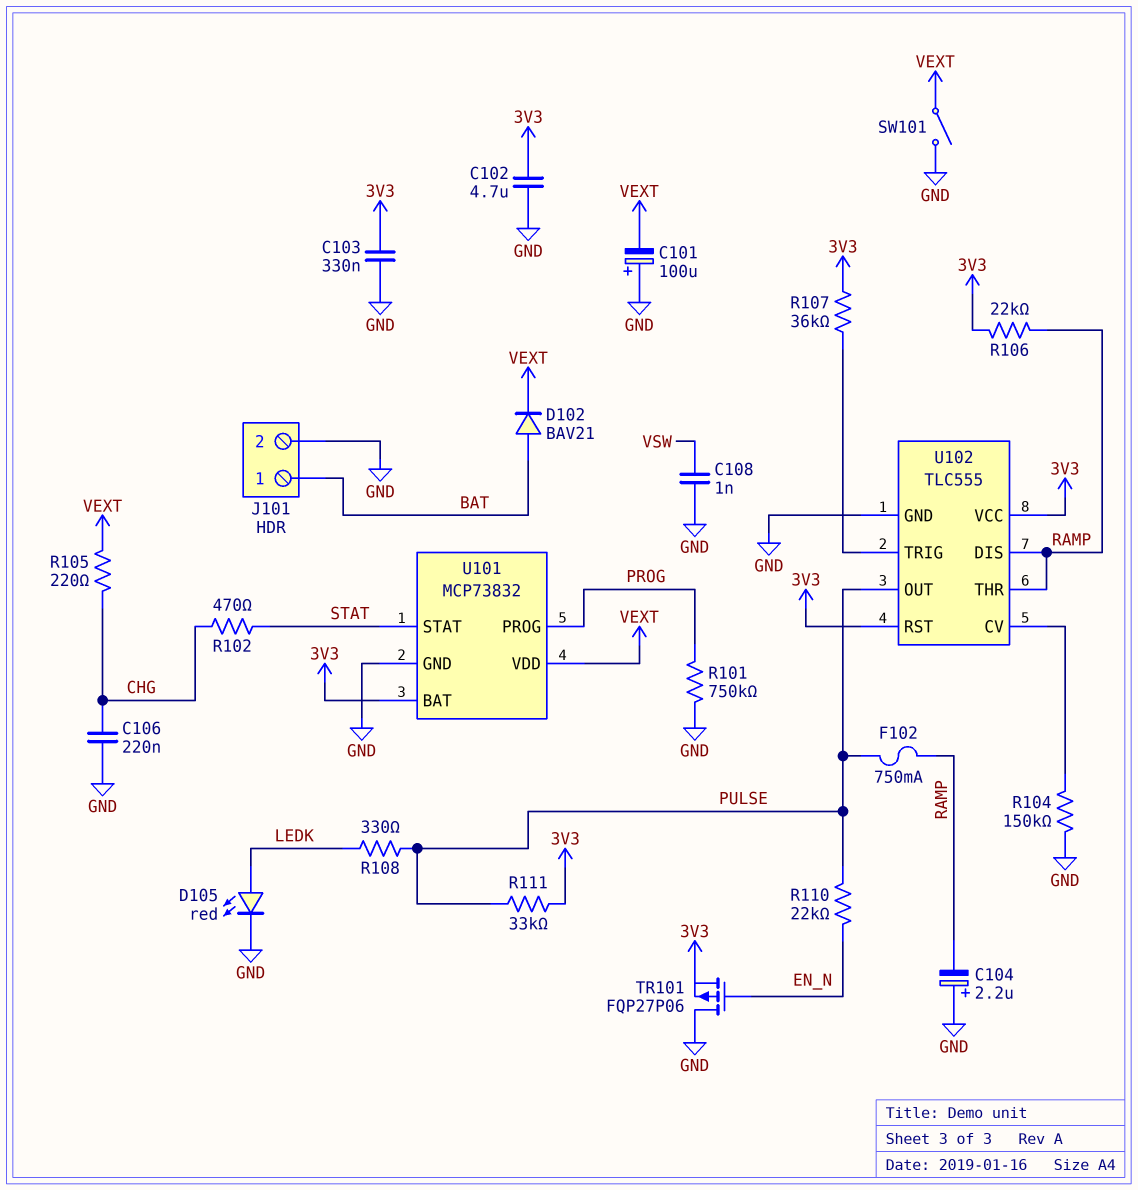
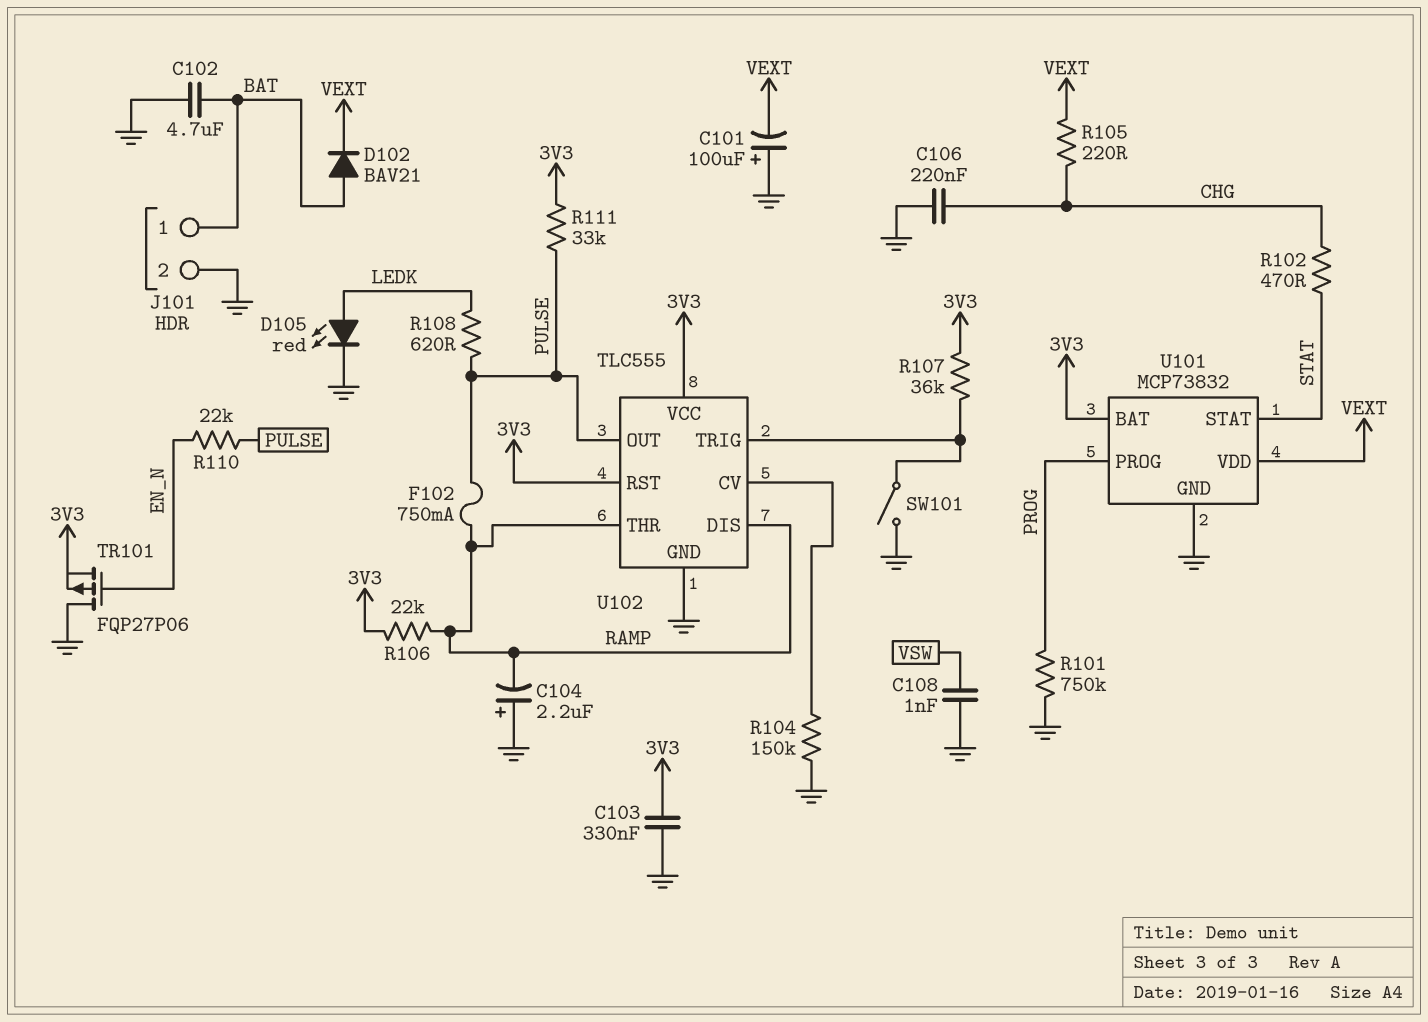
C102: 4.7uF (3V3, GND) -> 4.7uF (BAT, GND)
R108: 330 (LEDK, PULSE) -> 620 (LEDK, PULSE)
SW101: switch (GND, VEXT) -> switch (GND, U102/TRIG)

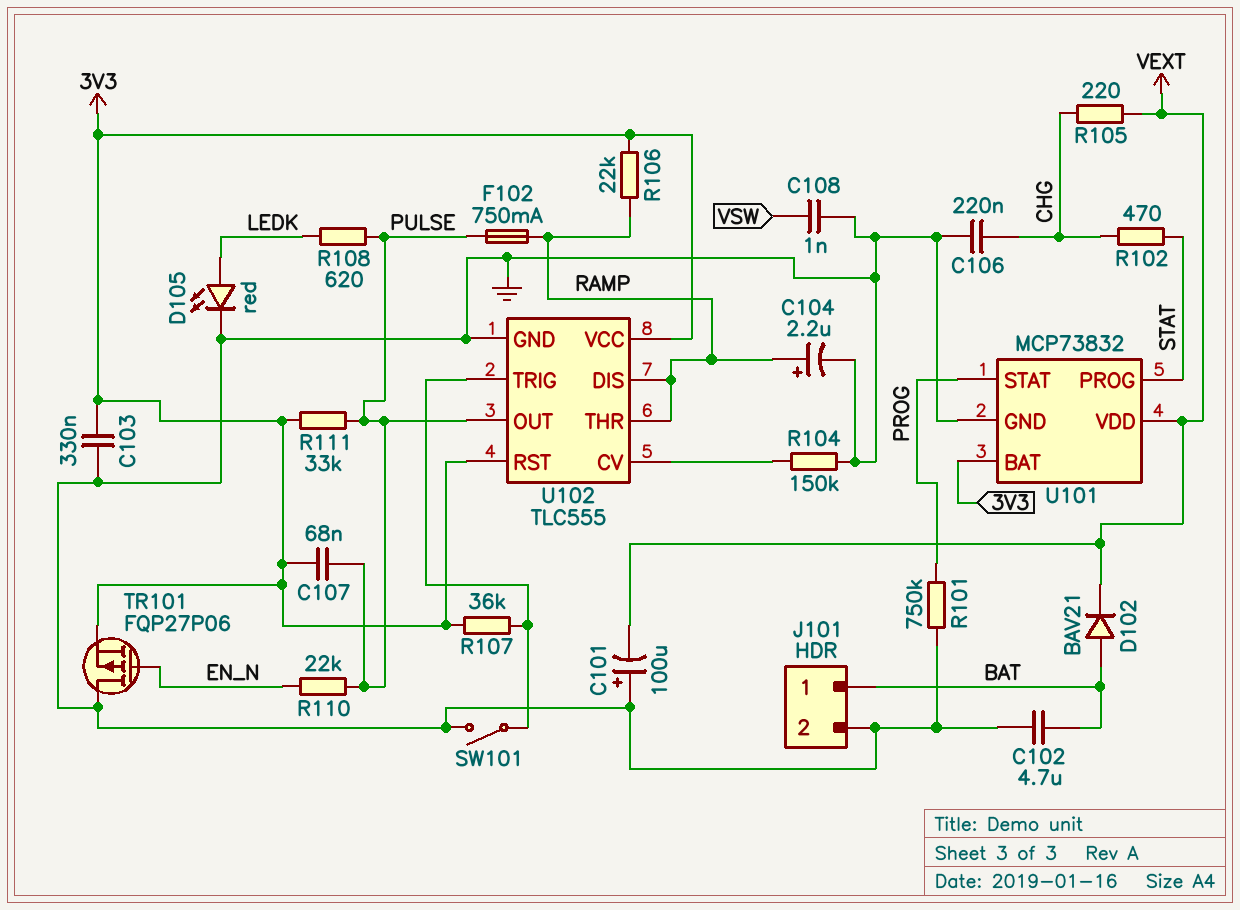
C104: 2.2uF (plus GND, minus RAMP) -> 2.2uF (plus RAMP, minus GND)
C107: none -> 68nF (3V3, PULSE)
U101 pin PROG: PROG -> STAT
U101 pin STAT: STAT -> PROG

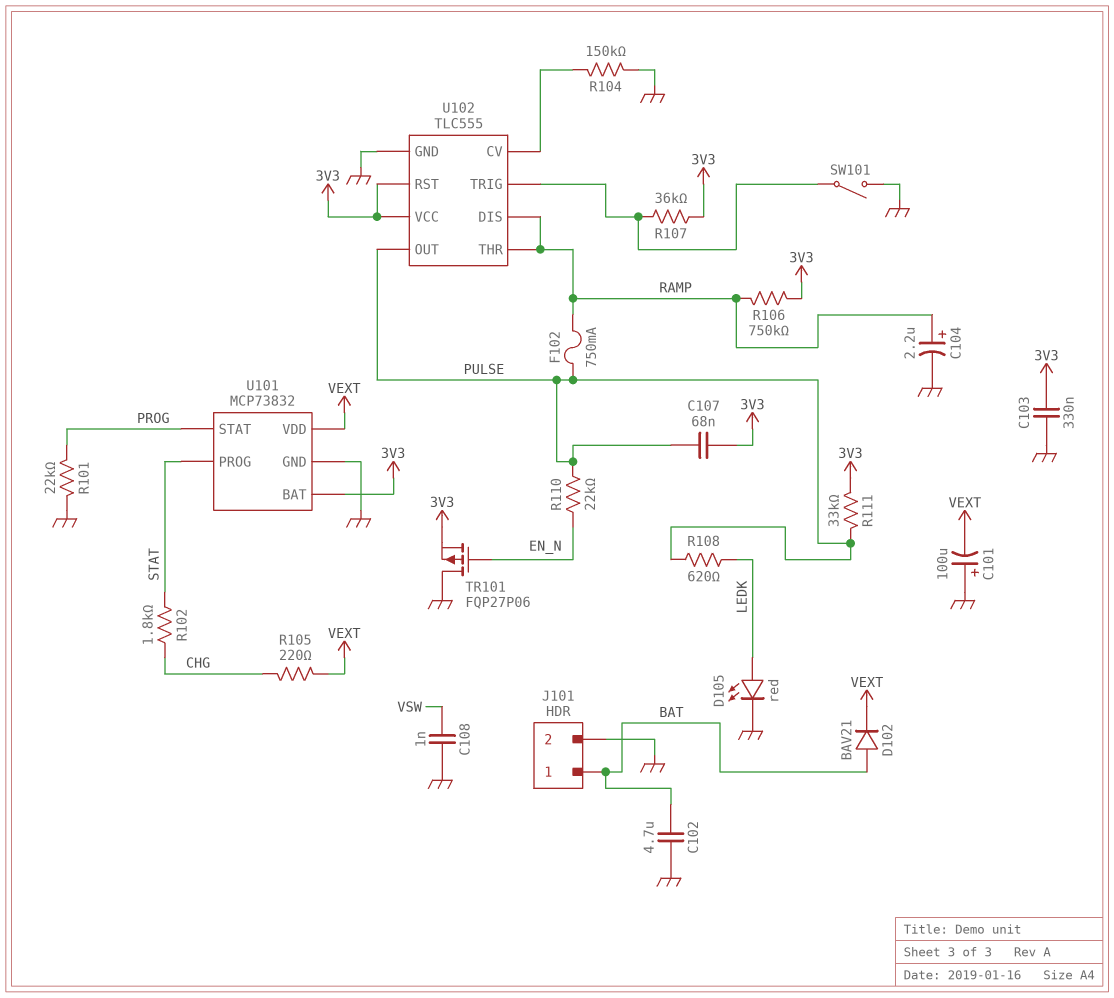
C106: 220nF (CHG, GND) -> none
R101: 750k (GND, PROG) -> 22k (GND, PROG)
R102: 470 (CHG, STAT) -> 1.8k (CHG, STAT)
R106: 22k (3V3, RAMP) -> 750k (3V3, RAMP)

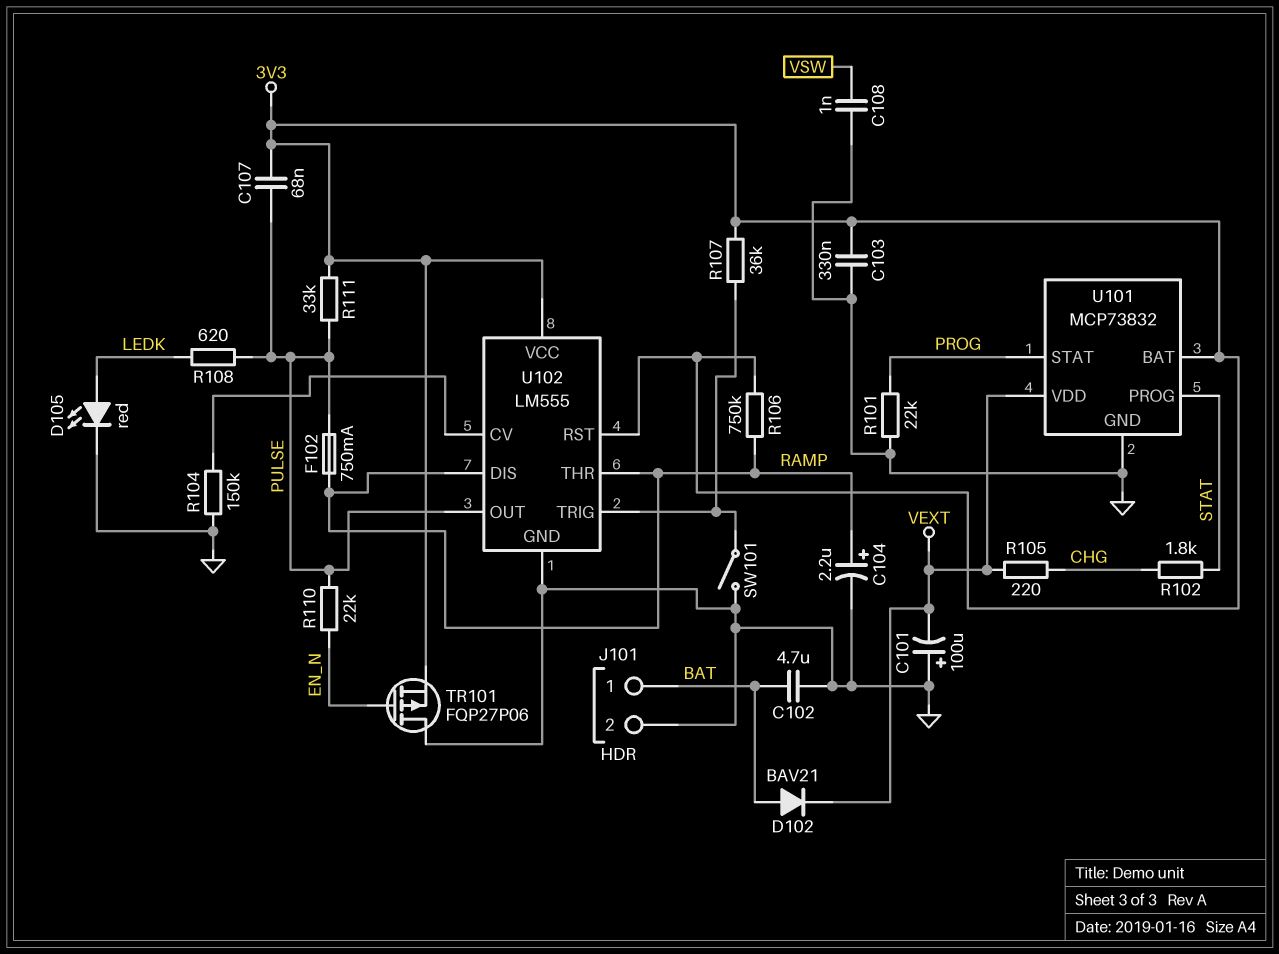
U102: TLC555 -> LM555

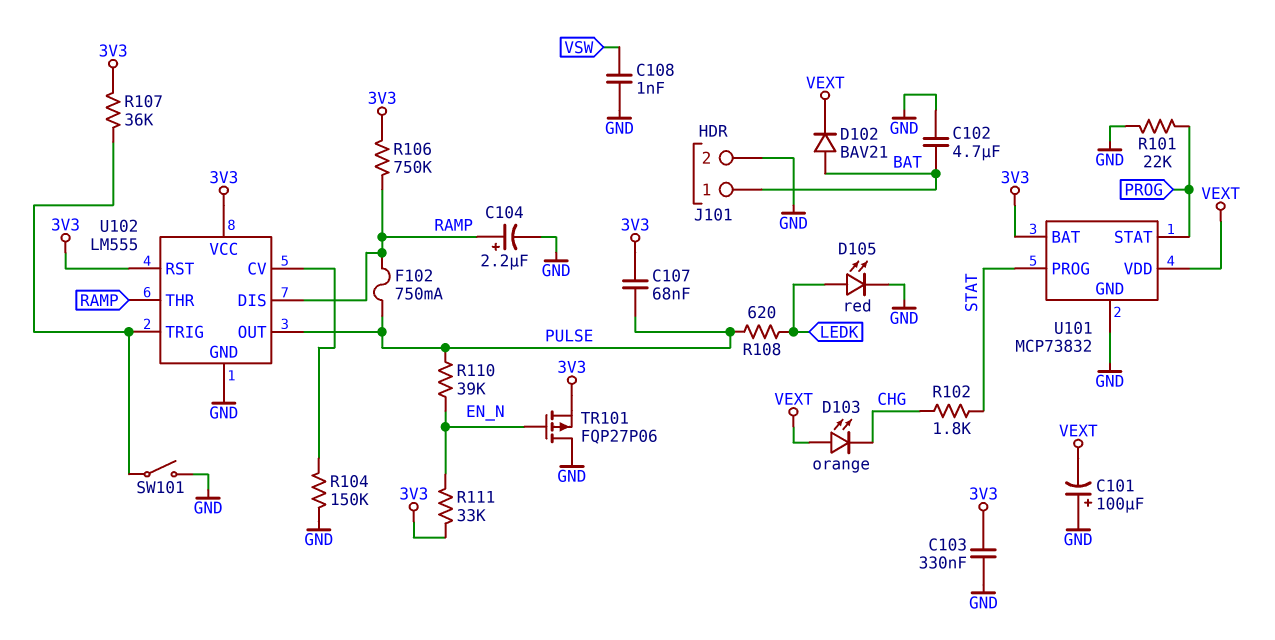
D103: none -> LED orange (A VEXT, K CHG)
R105: 220 (CHG, VEXT) -> none
R110: 22k (EN_N, PULSE) -> 39k (EN_N, PULSE)
R111: 33k (3V3, PULSE) -> 33k (3V3, EN_N)

